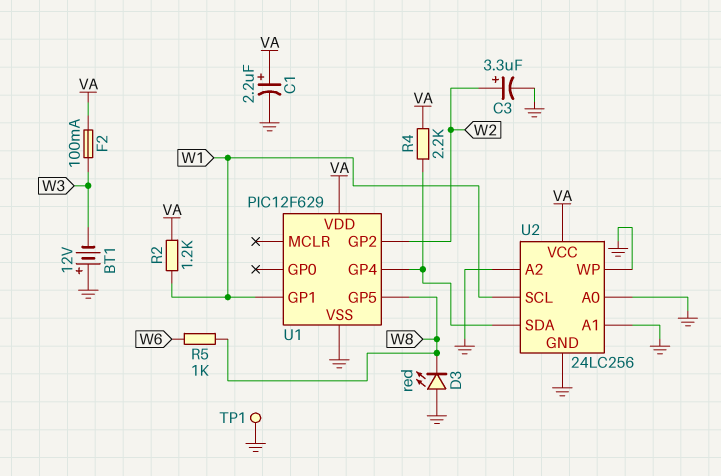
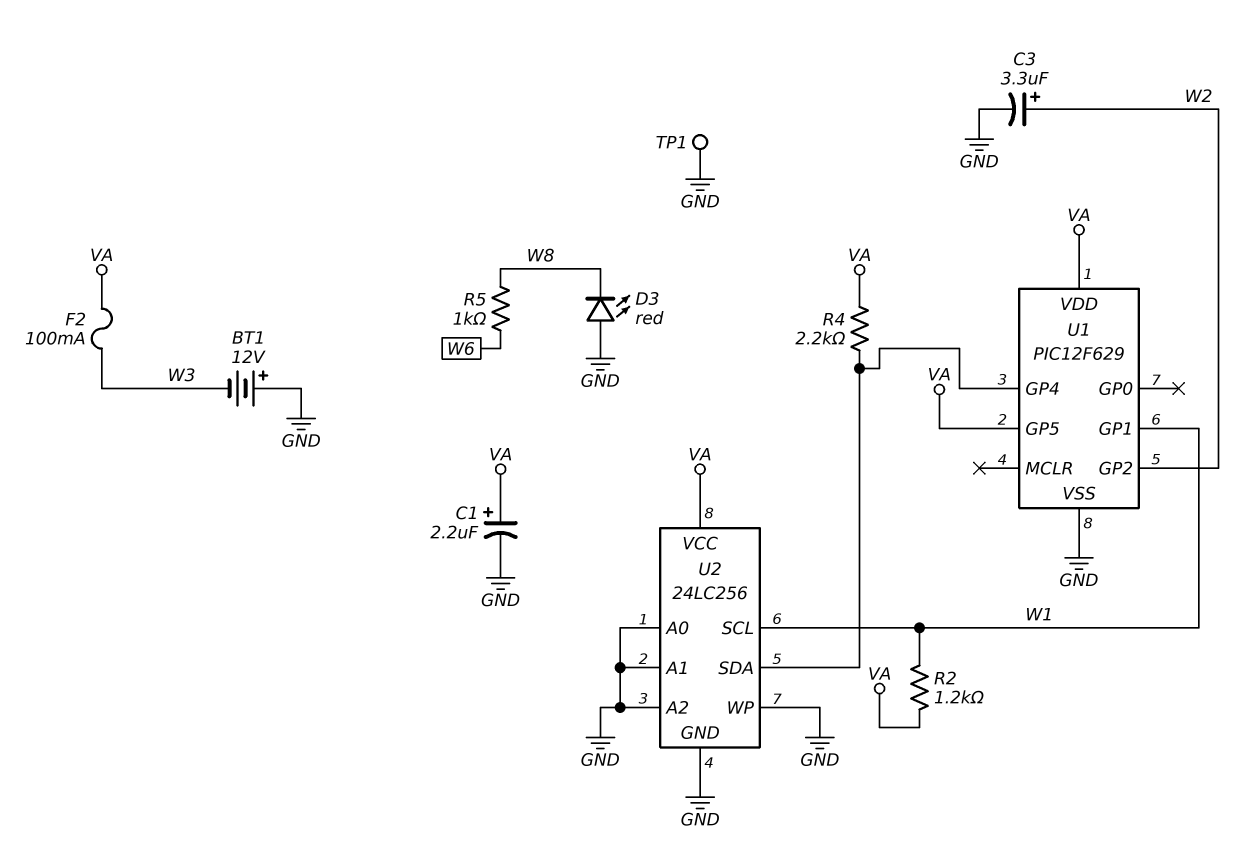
U1 pin GP5: W8 -> VA

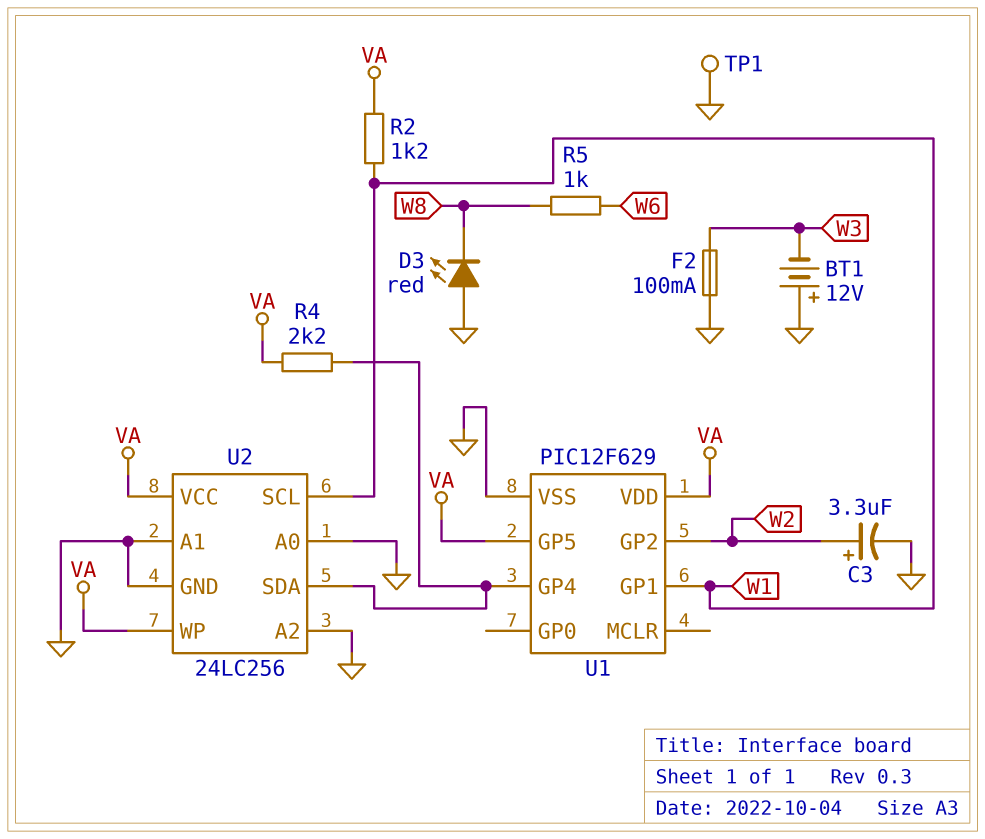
C1: 2.2uF (plus VA, minus GND) -> none
F2: 100mA (VA, W3) -> 100mA (GND, W3)
U2 pin WP: GND -> VA

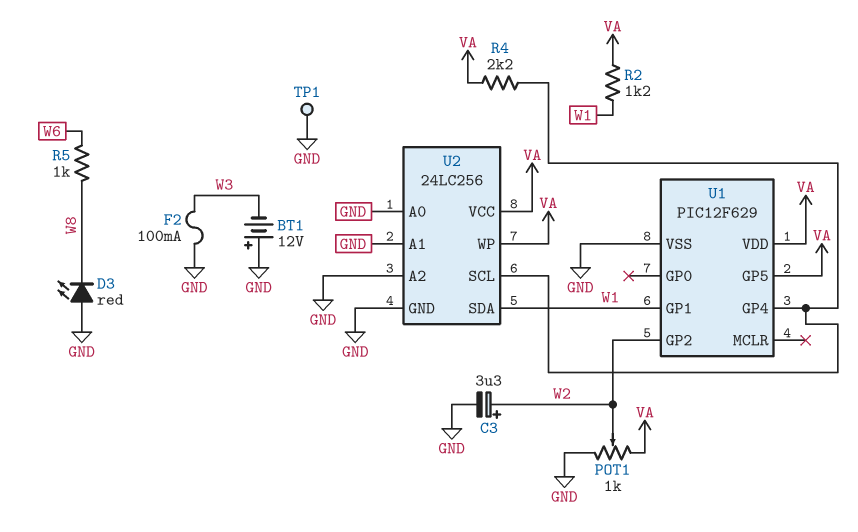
POT1: none -> 1k (GND, VA, wiper W2)
U2 pin SCL: W1 -> U1/GP4
U2 pin SDA: U1/GP4 -> W1

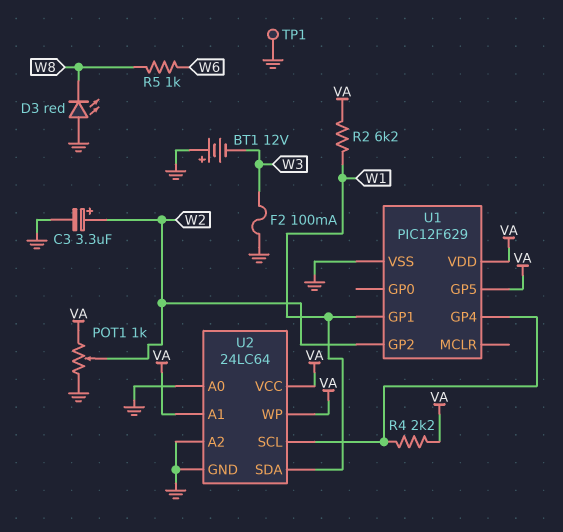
R2: 1.2k (VA, W1) -> 6.2k (VA, W1)
U2: 24LC256 -> 24LC64
U2 pin A1: GND -> VA

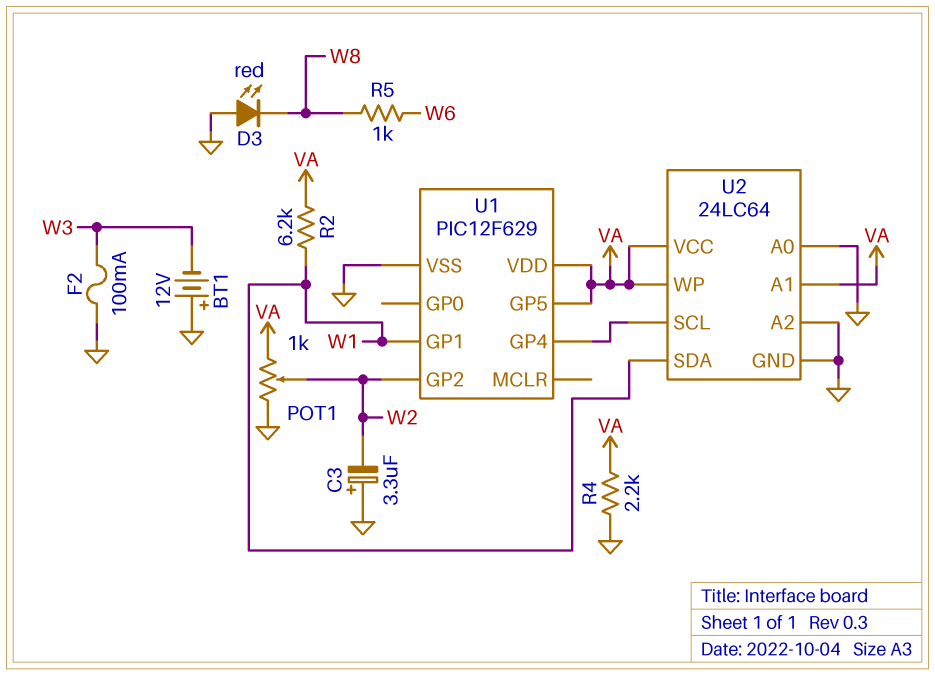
C3: 3.3uF (plus W2, minus GND) -> 3.3uF (plus GND, minus W2)
R4: 2.2k (U1/GP4, VA) -> 2.2k (GND, VA)
TP1: test point (GND) -> none

